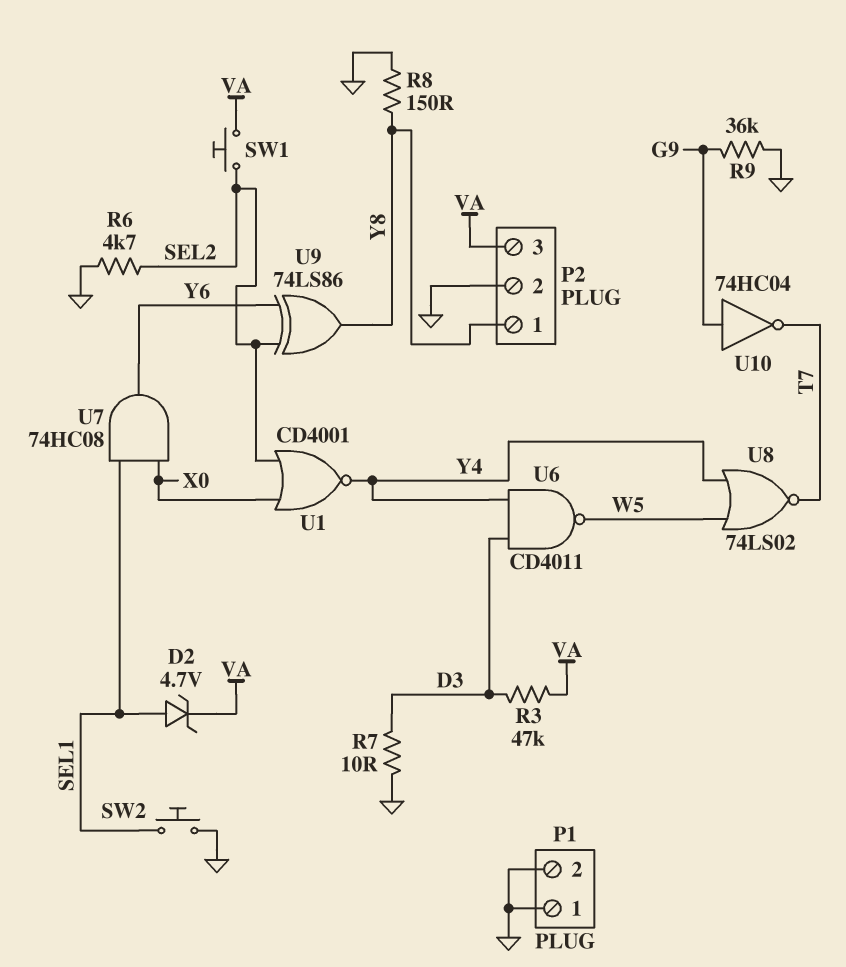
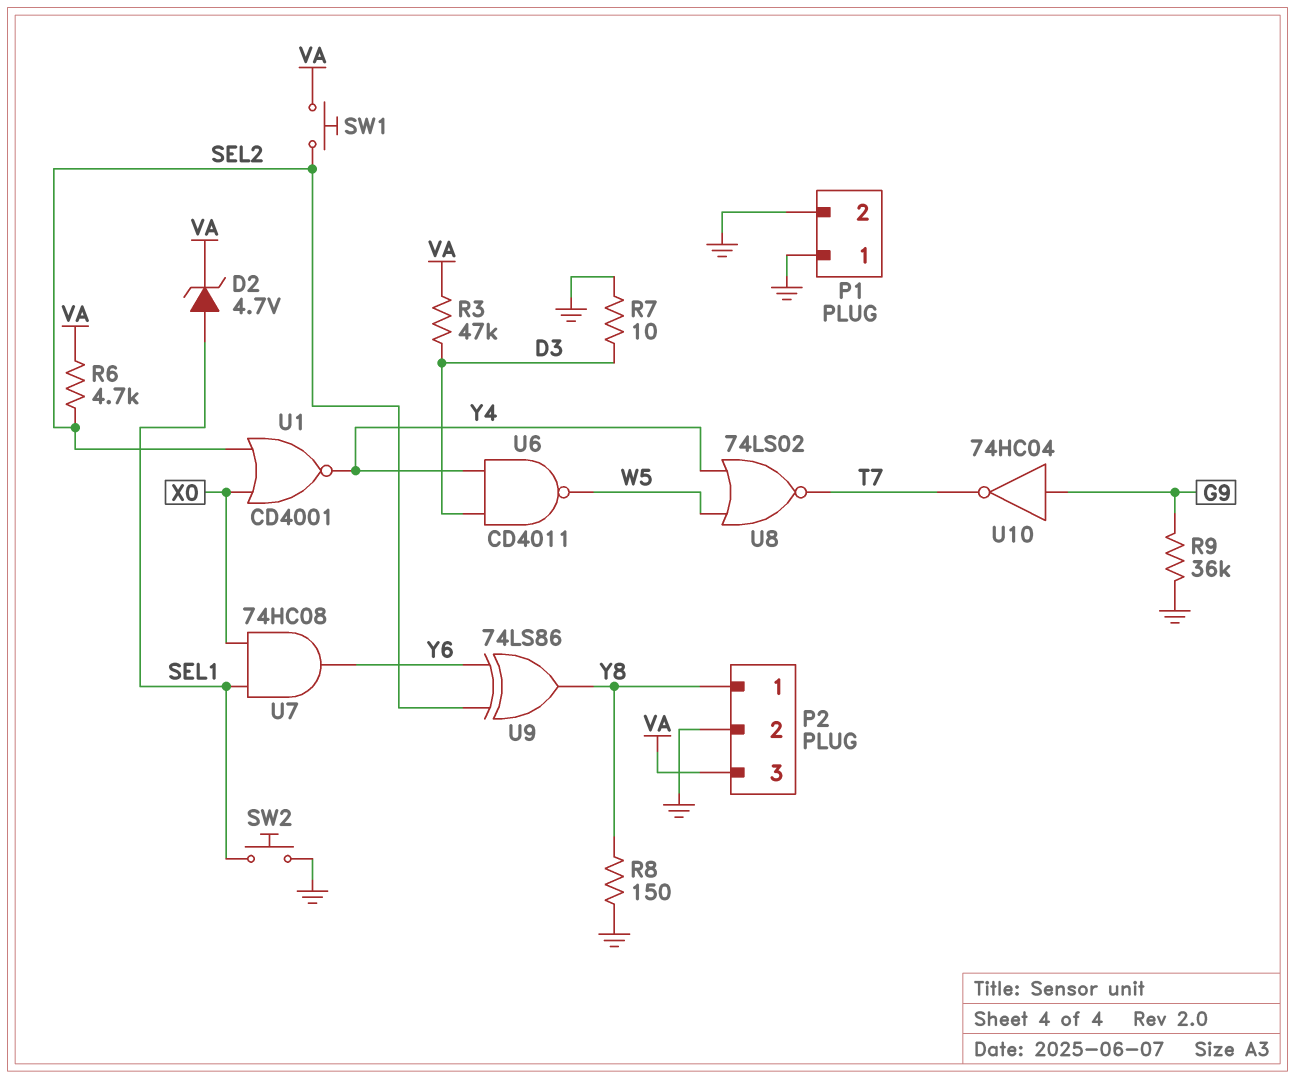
R6: 4.7k (GND, SEL2) -> 4.7k (SEL2, VA)

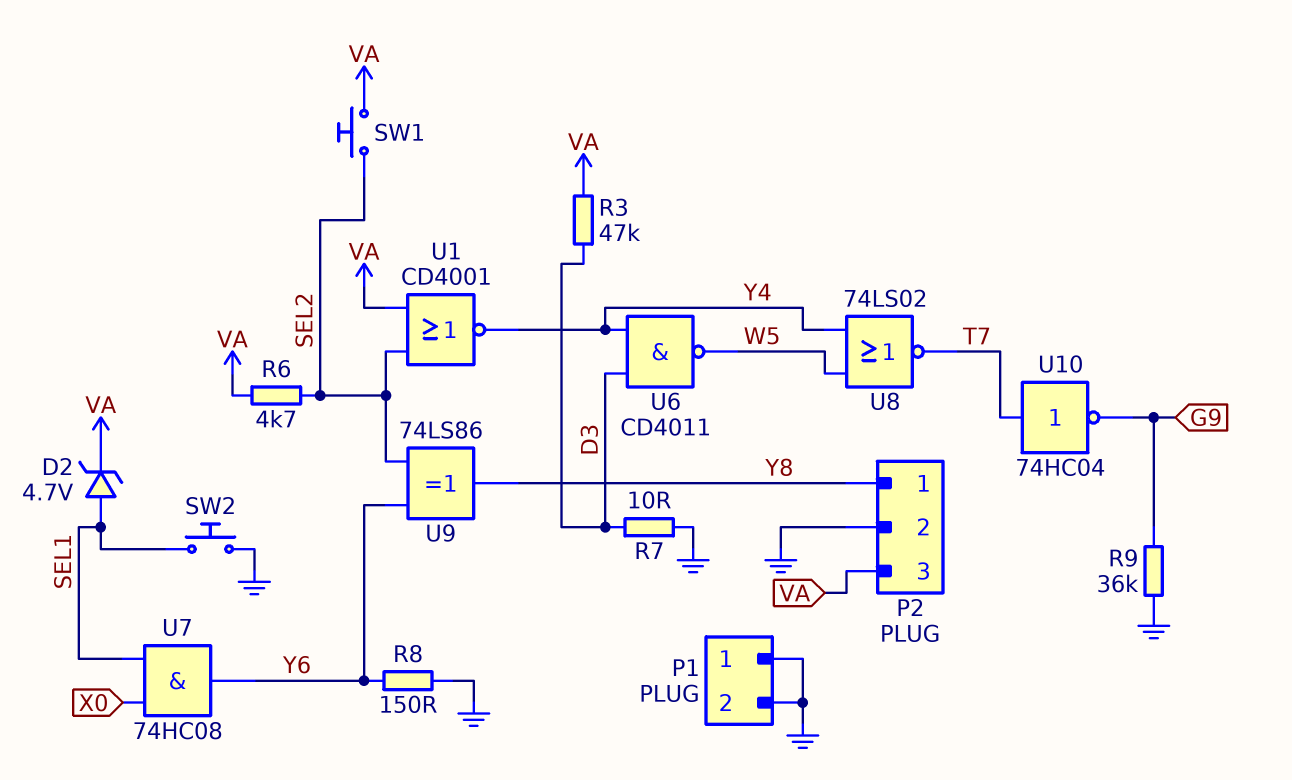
R8: 150 (GND, Y8) -> 150 (GND, Y6)
U1: NOR CD4001 (in SEL2, in X0, out Y4) -> NOR CD4001 (in SEL2, in VA, out Y4)
U10: NOT 74HC04 (in G9, out T7) -> NOT 74HC04 (in T7, out G9)

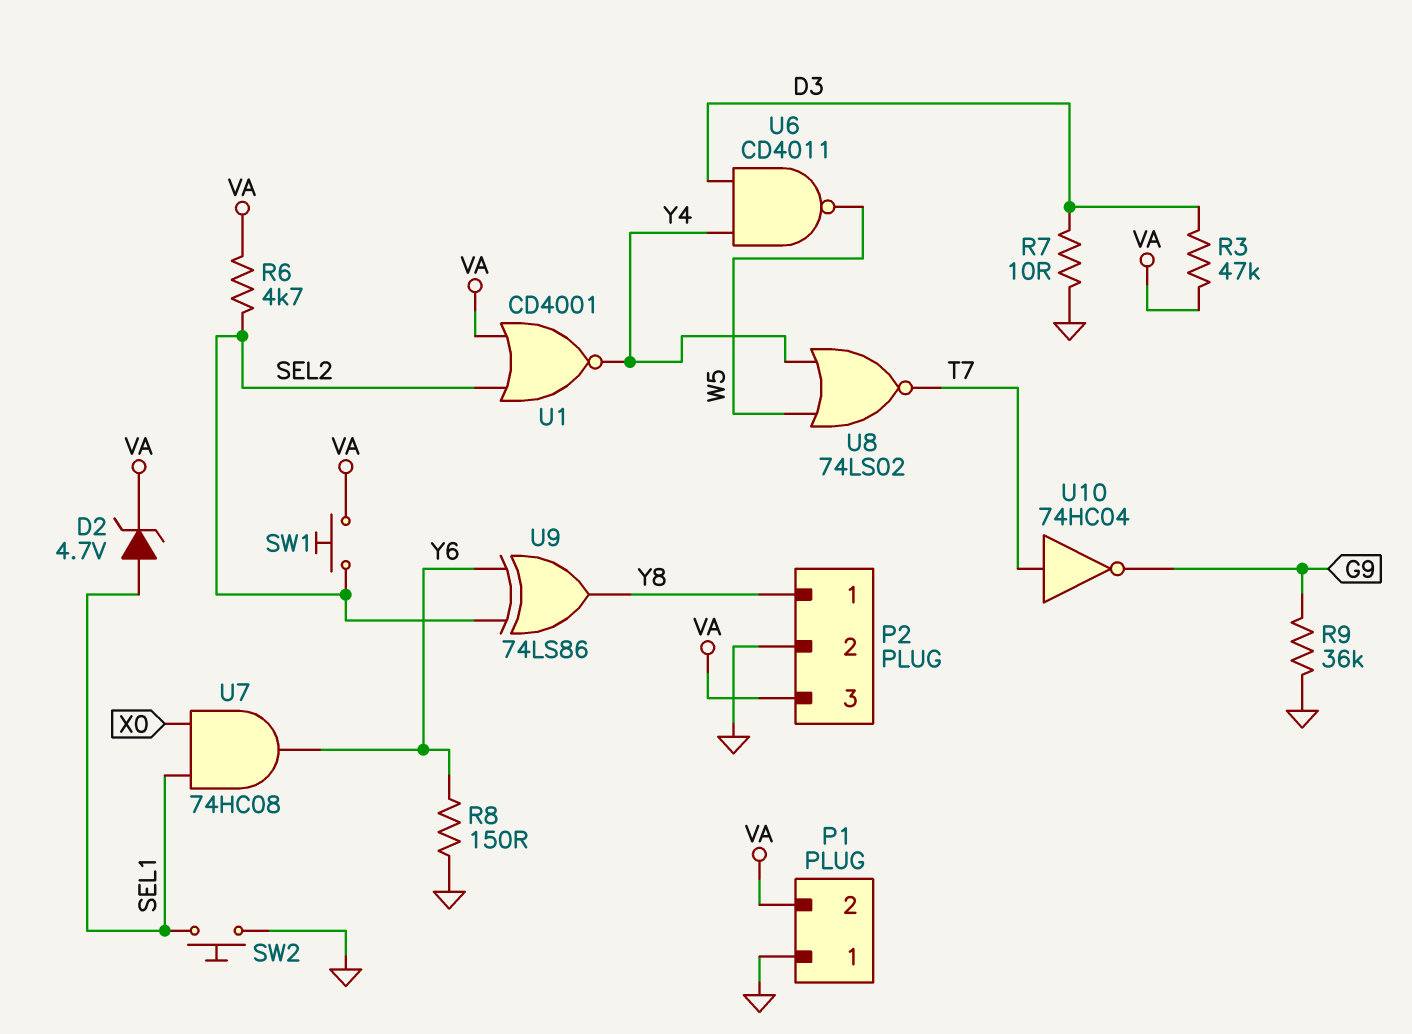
P1 pin 2: GND -> VA

